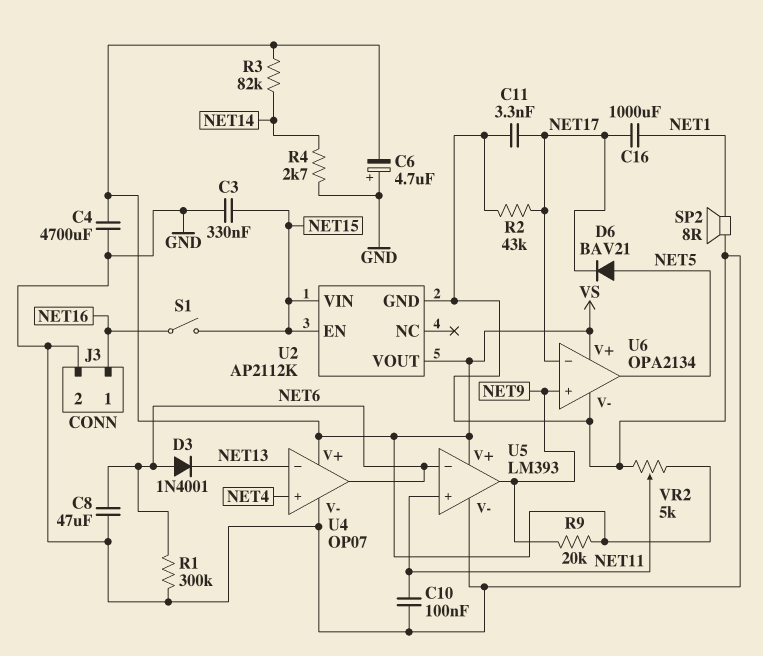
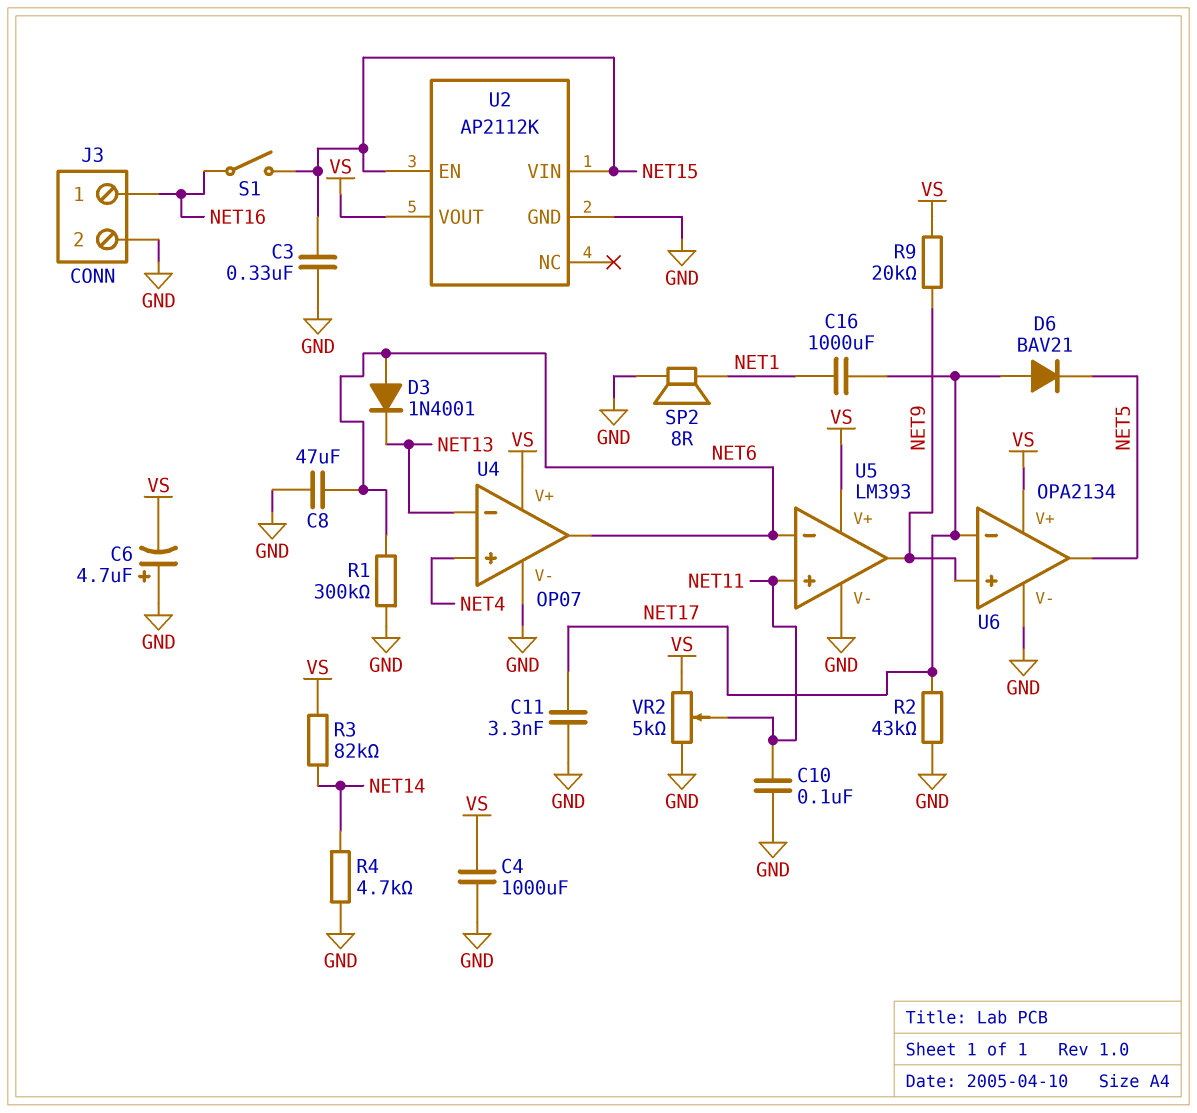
C4: 4700uF (GND, VS) -> 1000uF (GND, VS)
D6: diode BAV21 (A NET5, K NET17) -> diode BAV21 (A NET17, K NET5)
R4: 2.7k (GND, NET14) -> 4.7k (GND, NET14)

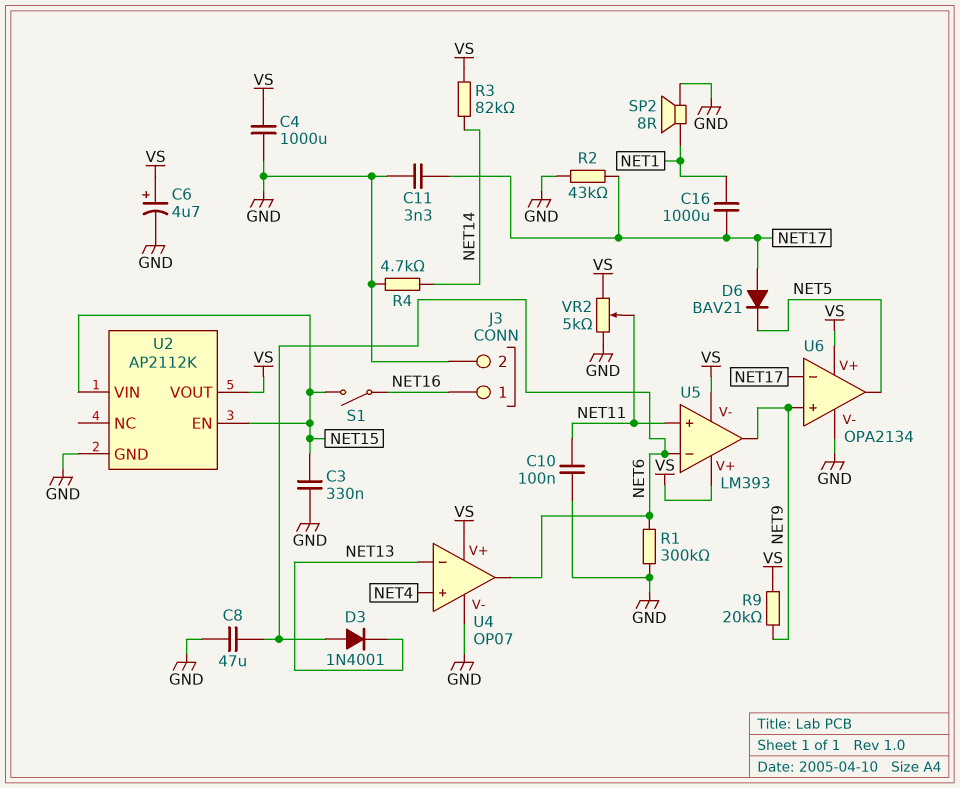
C6: 4.7uF (plus GND, minus VS) -> 4.7uF (plus VS, minus GND)
U5 pin V-: GND -> VS

